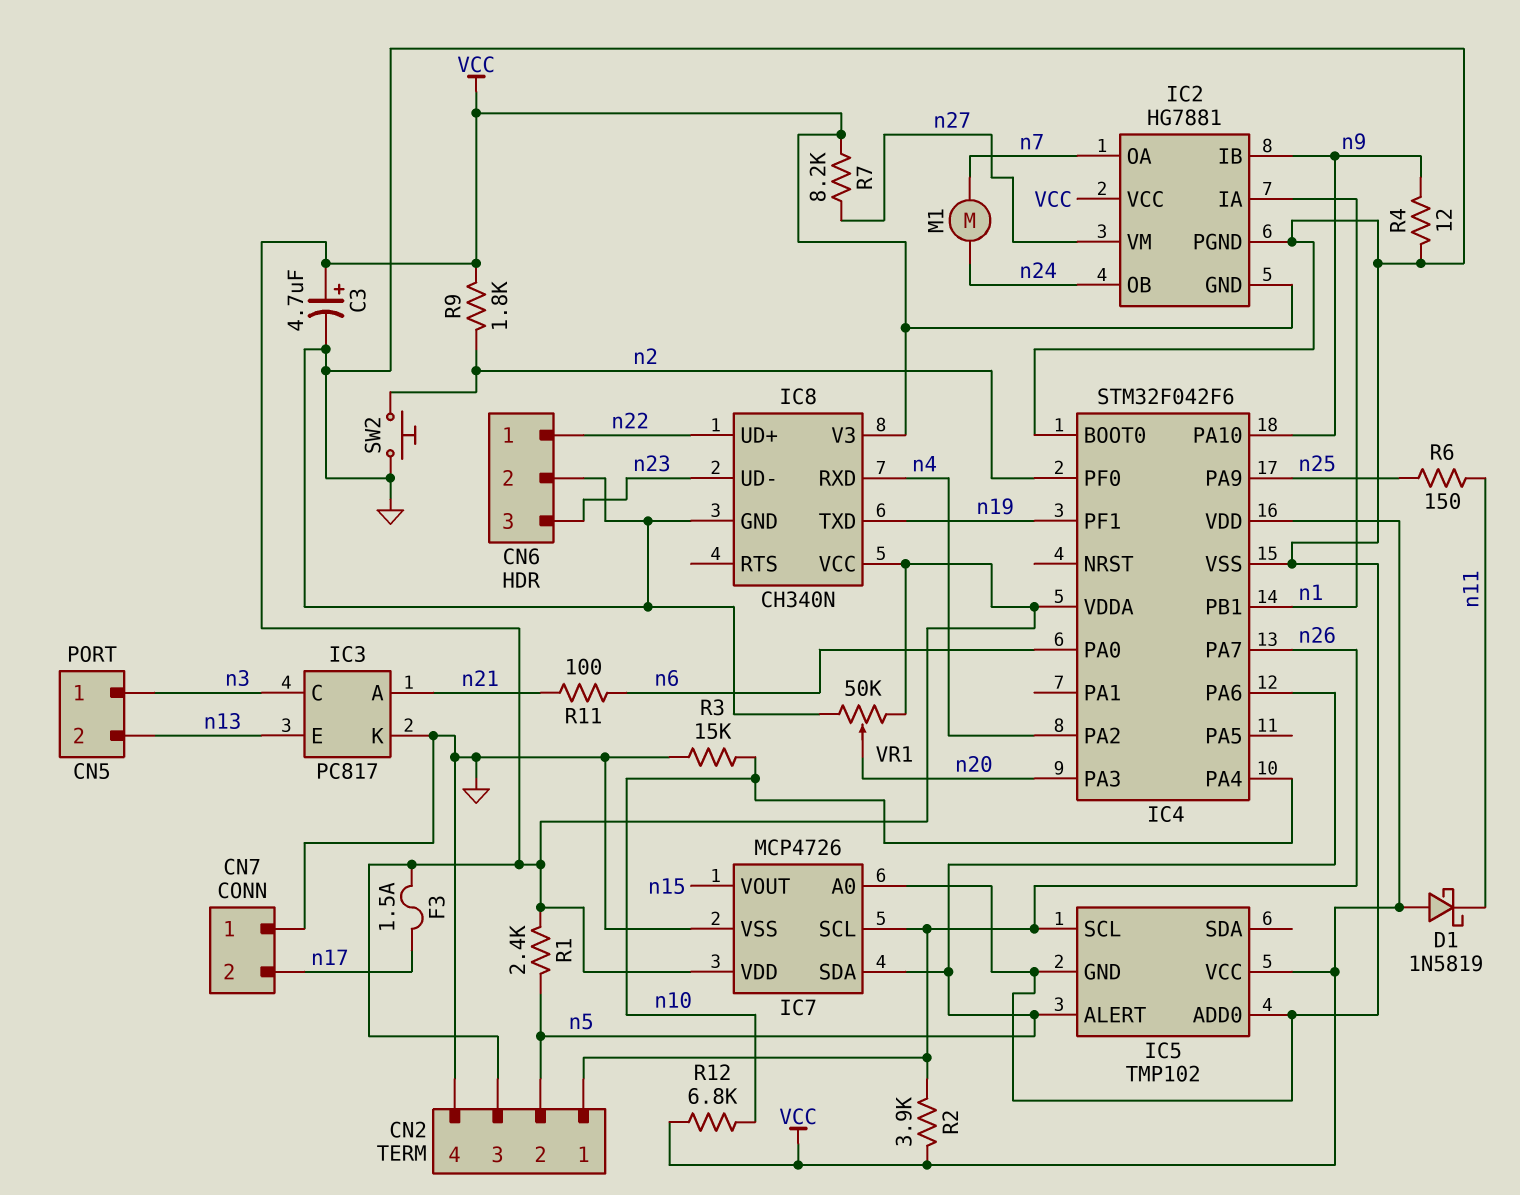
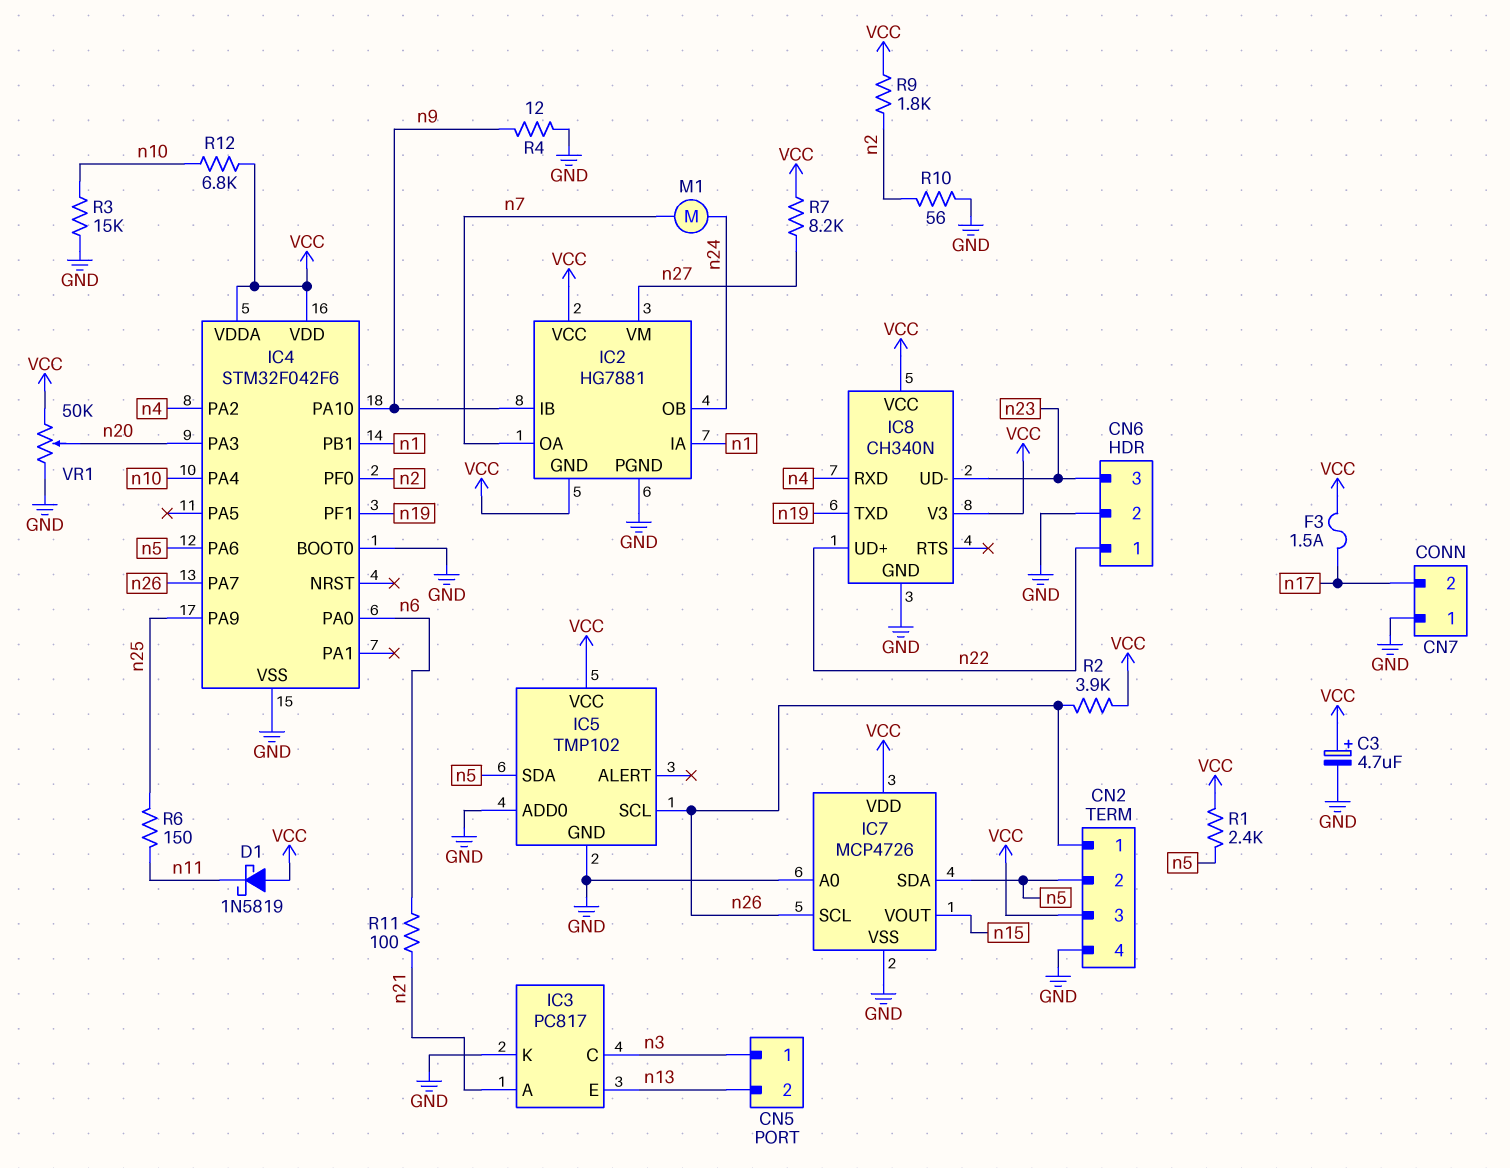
IC5 pin ALERT: n5 -> none
IC5 pin SDA: none -> n5
R10: none -> 56 (GND, n2)
SW2: button (GND, n2) -> none

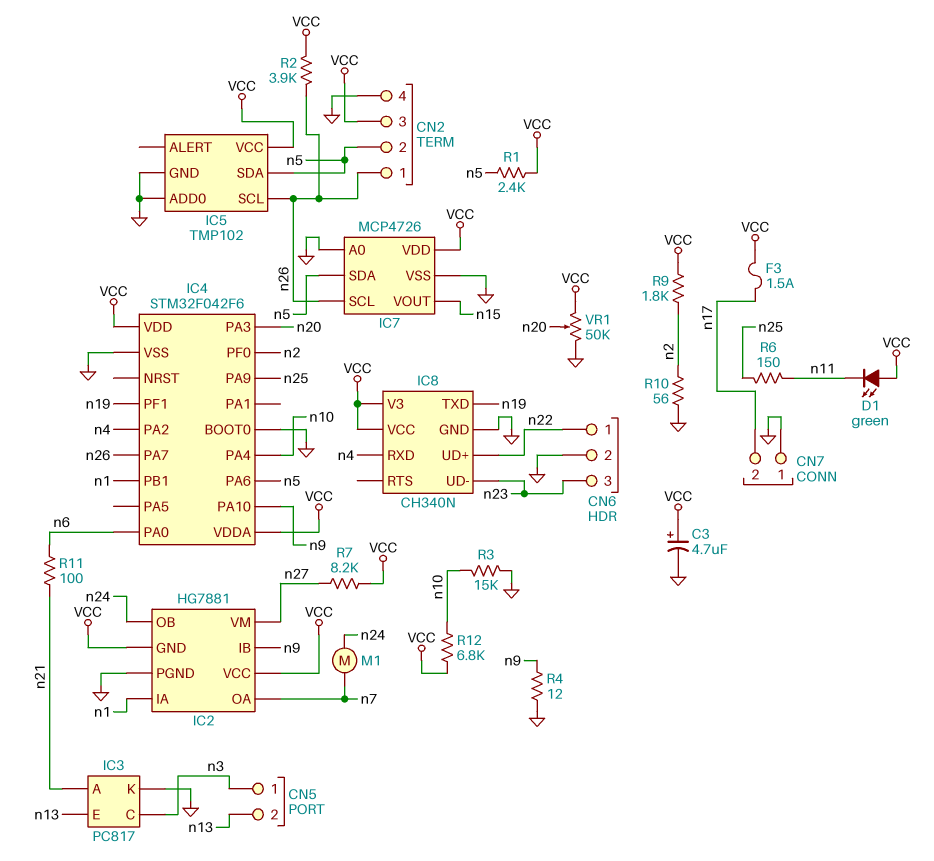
D1: schottky 1N5819 (A VCC, K n11) -> LED green (A VCC, K n11)

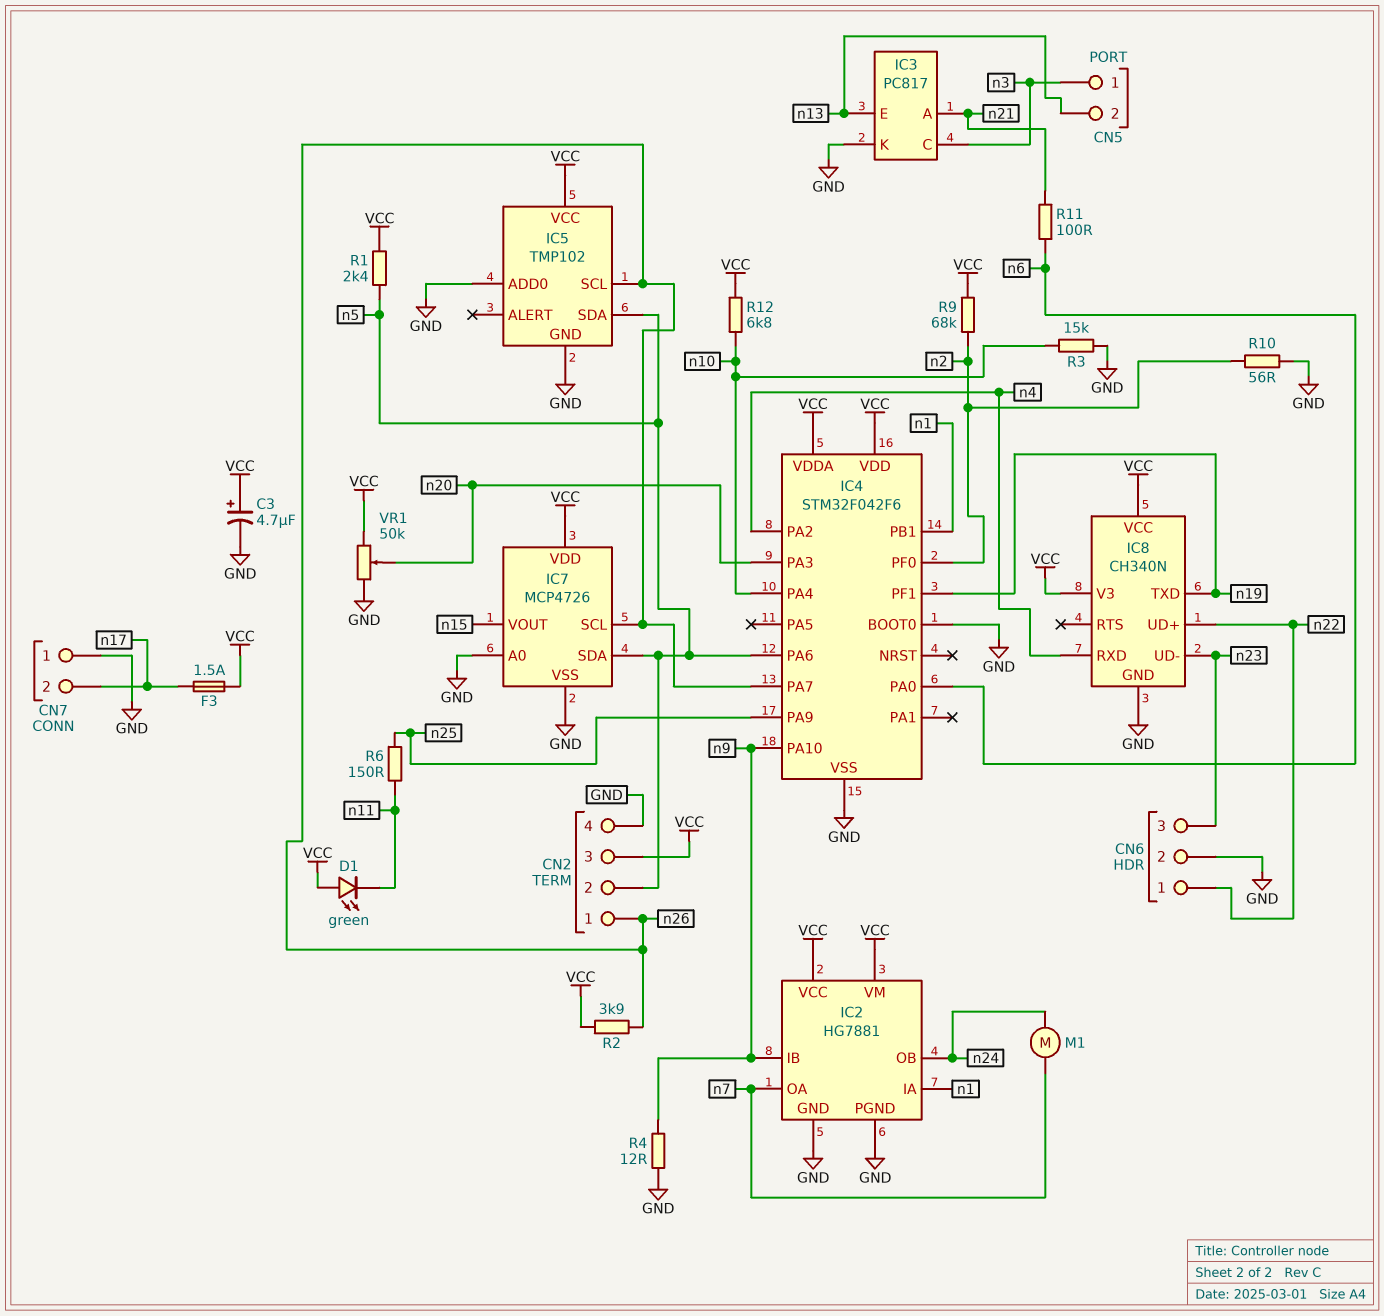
IC2 pin GND: VCC -> GND
IC2 pin VM: n27 -> VCC
R7: 8.2k (VCC, n27) -> none
R9: 1.8k (VCC, n2) -> 68k (VCC, n2)

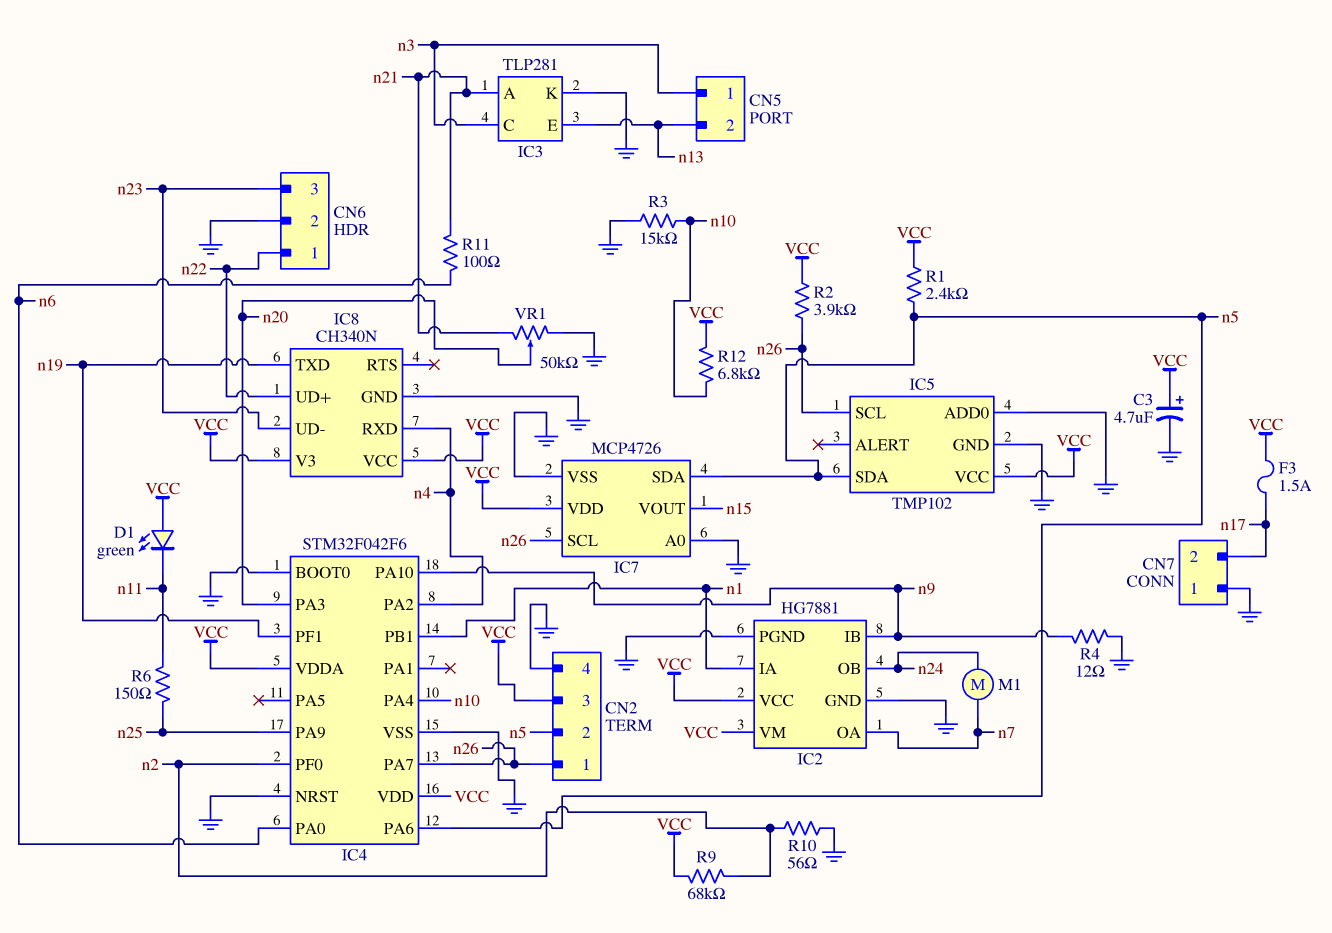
IC3: PC817 -> TLP281
IC4 pin NRST: none -> GND
VR1: 50k (GND, VCC, wiper n20) -> 50k (GND, n21, wiper n20)

